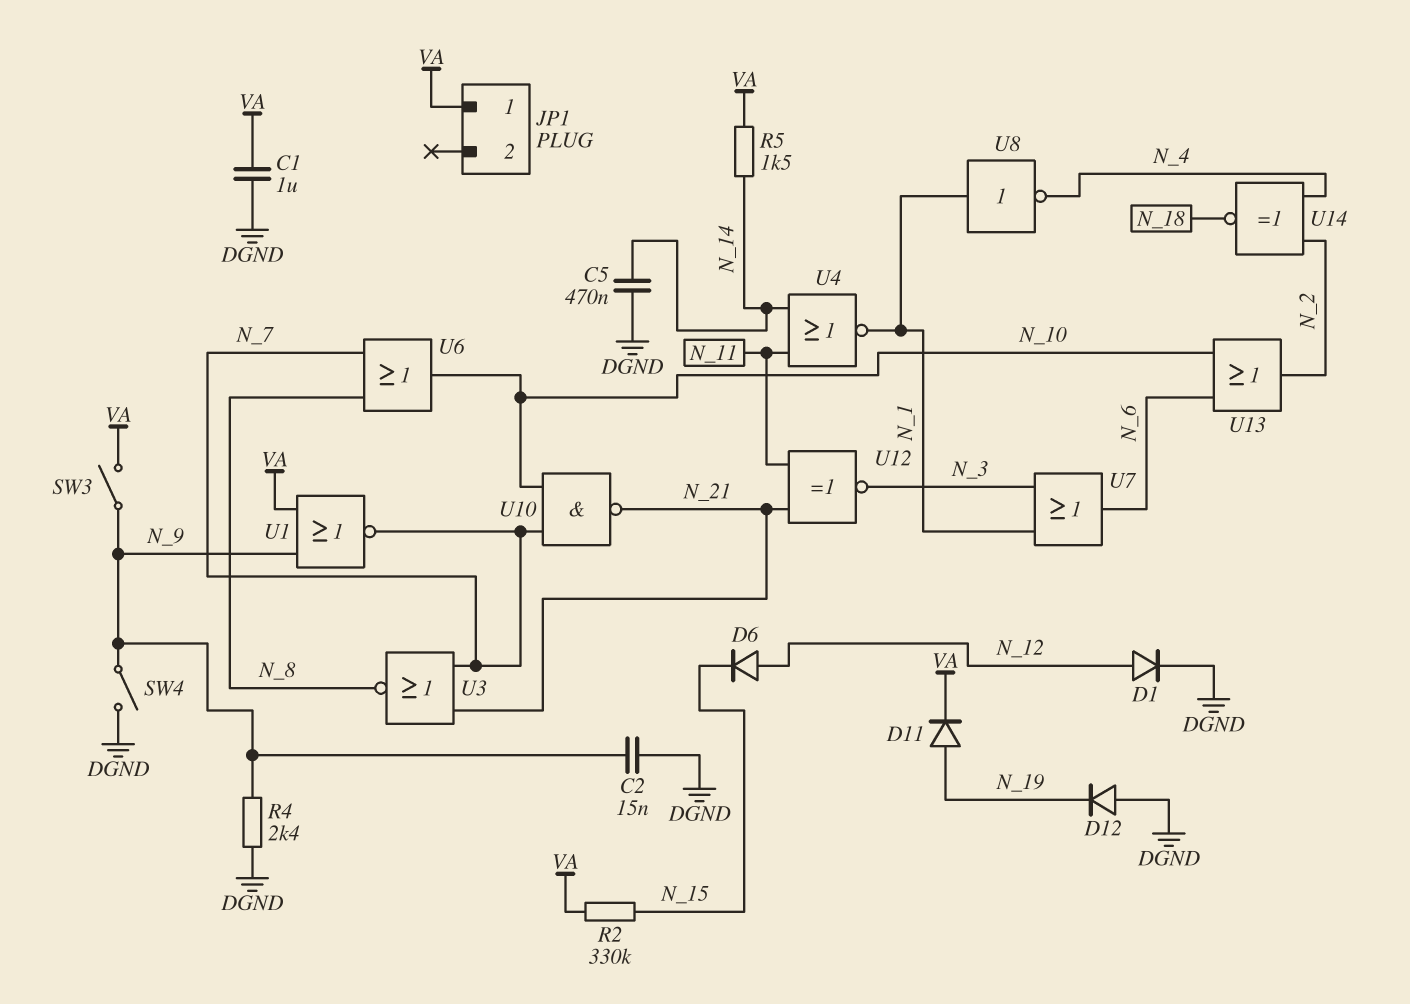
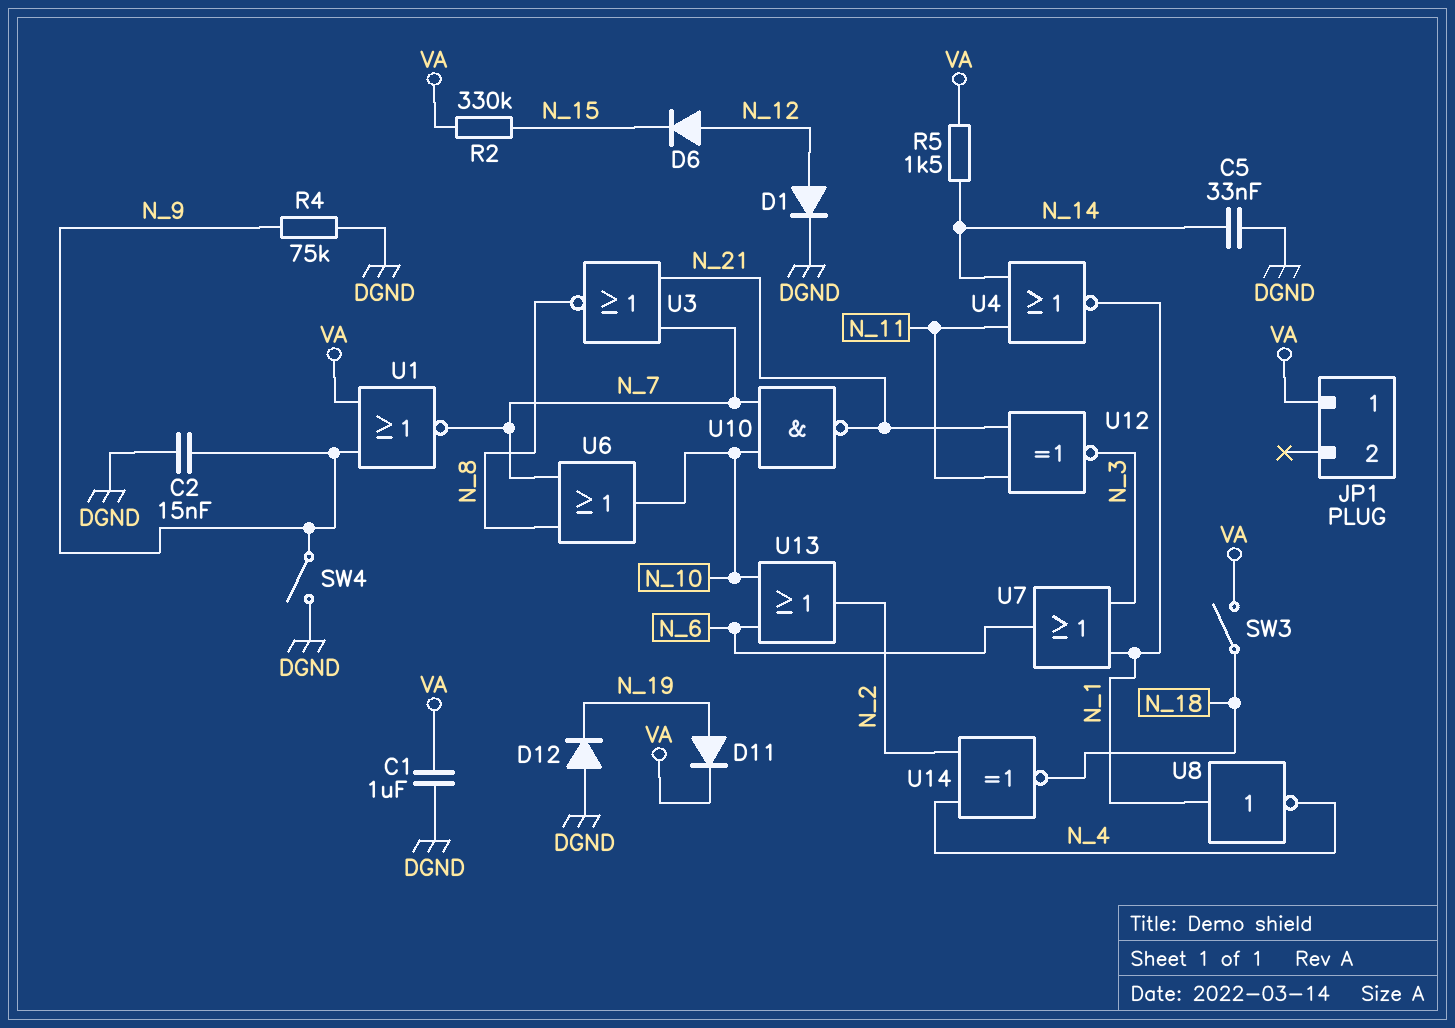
C5: 470nF (DGND, N_14) -> 33nF (DGND, N_14)
R4: 2.4k (DGND, N_9) -> 75k (DGND, N_9)
SW3: switch (N_9, VA) -> switch (N_18, VA)

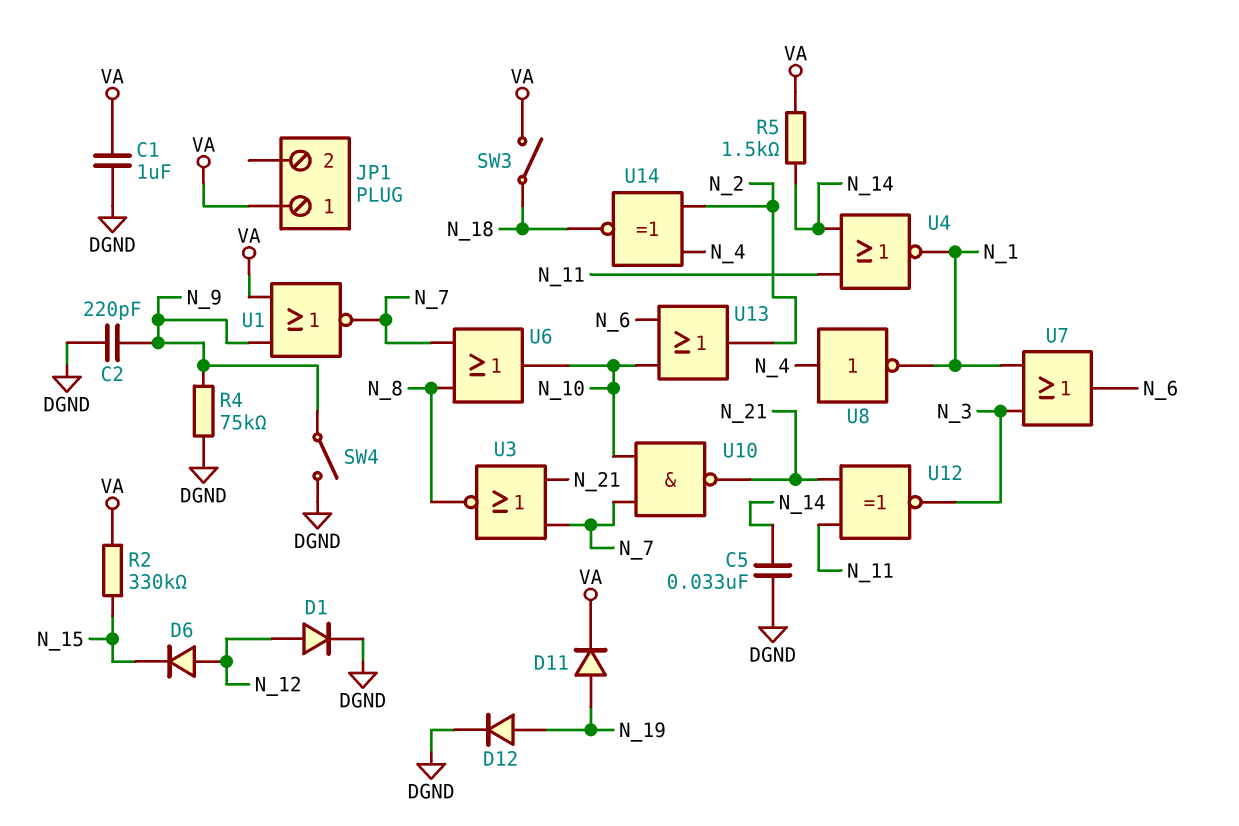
C2: 15nF (DGND, N_9) -> 220pF (DGND, N_9)
D12: diode (A DGND, K N_19) -> diode (A N_19, K DGND)
U8: NOT (in N_1, out N_4) -> NOT (in N_4, out N_1)

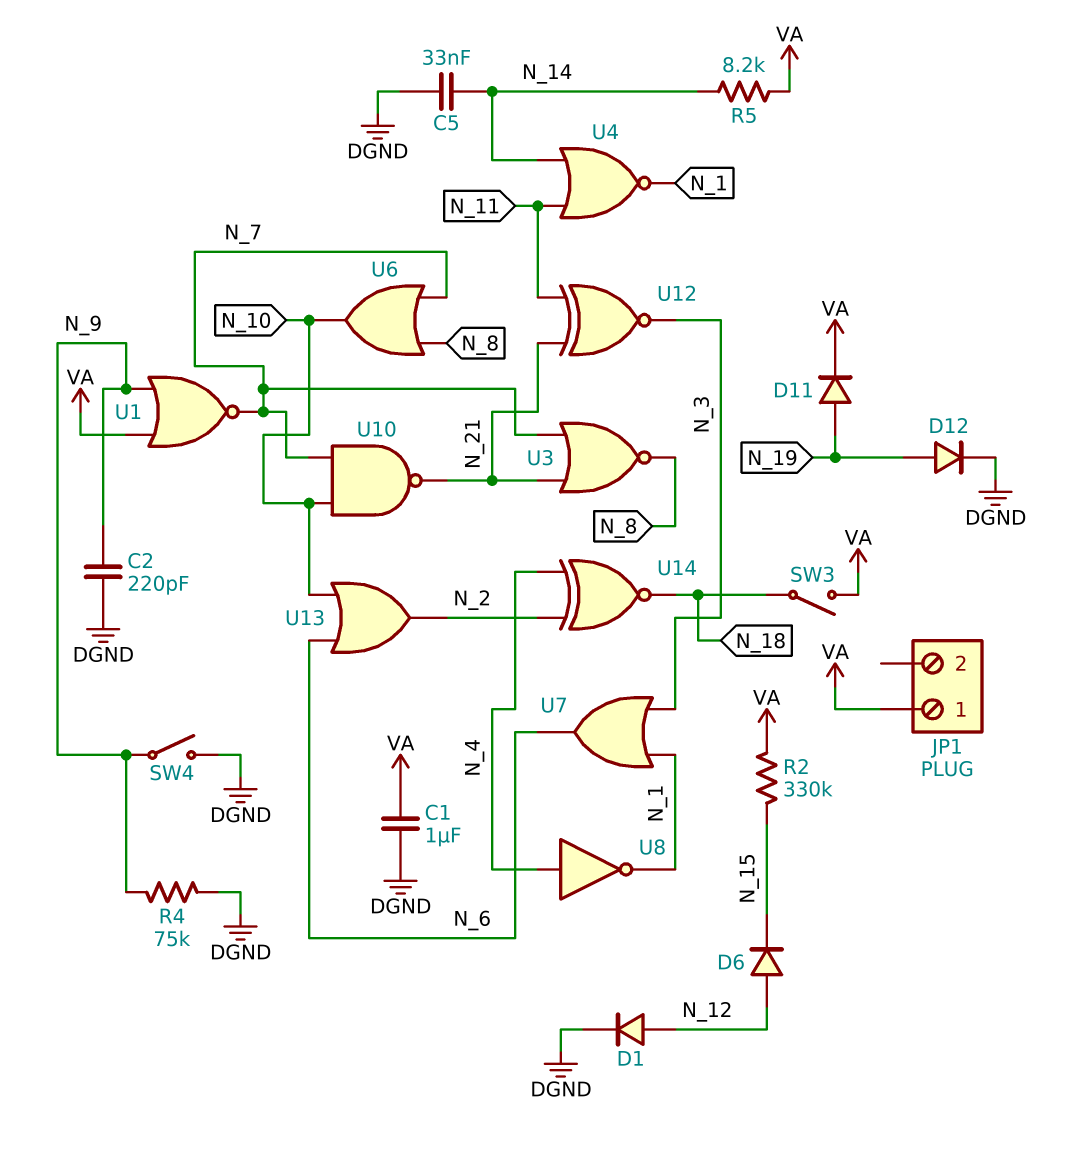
R5: 1.5k (N_14, VA) -> 8.2k (N_14, VA)

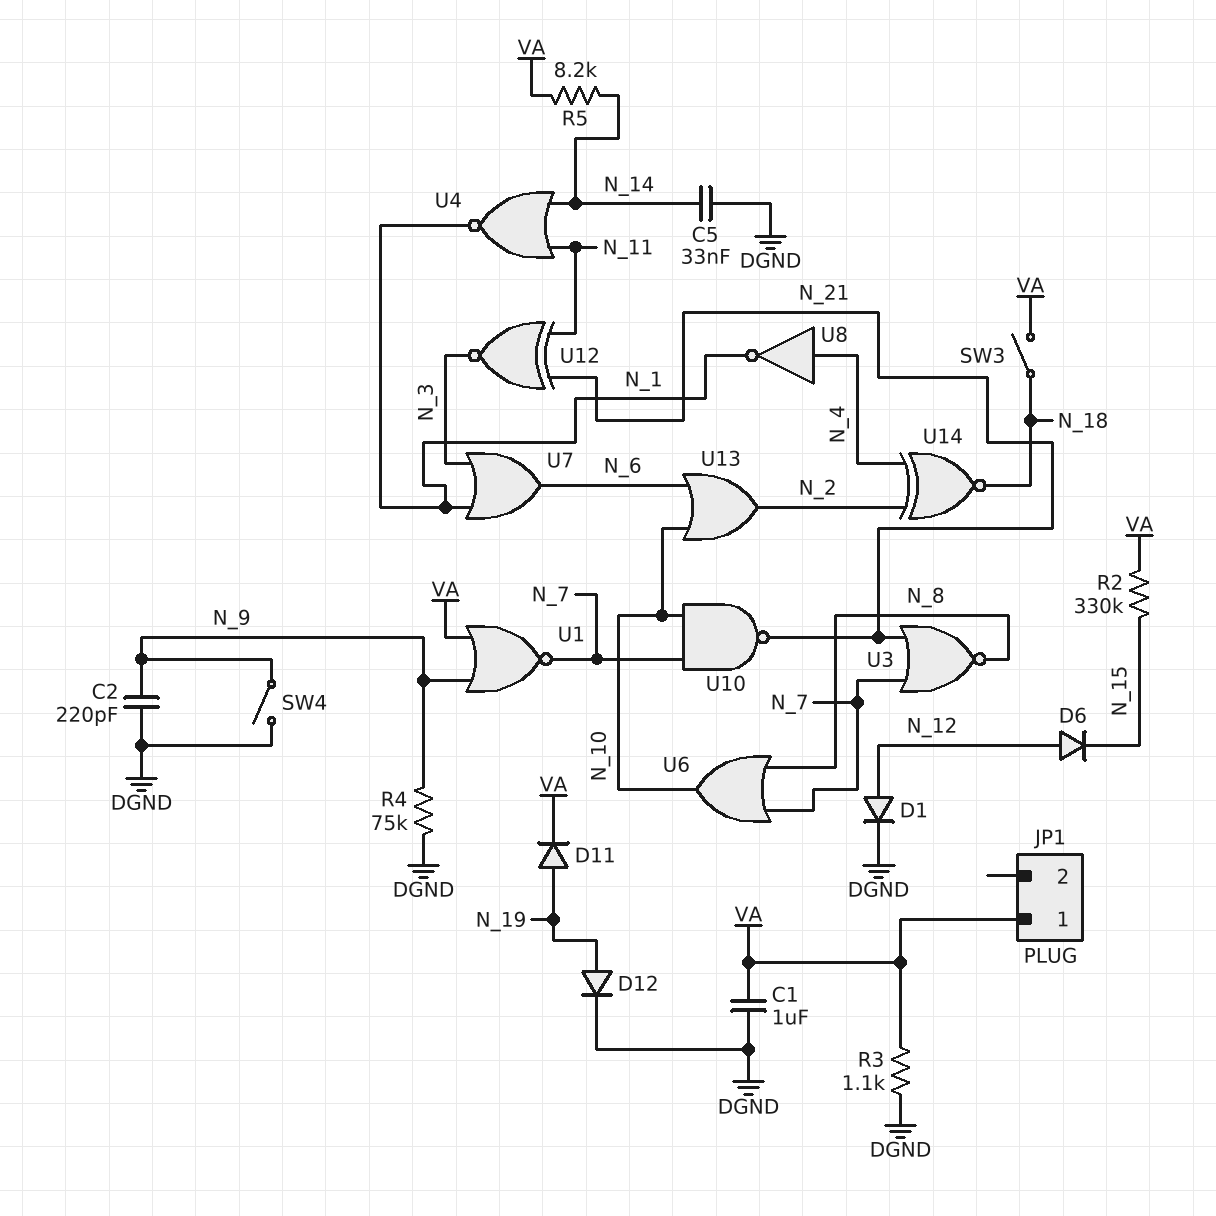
R3: none -> 1.1k (DGND, VA)

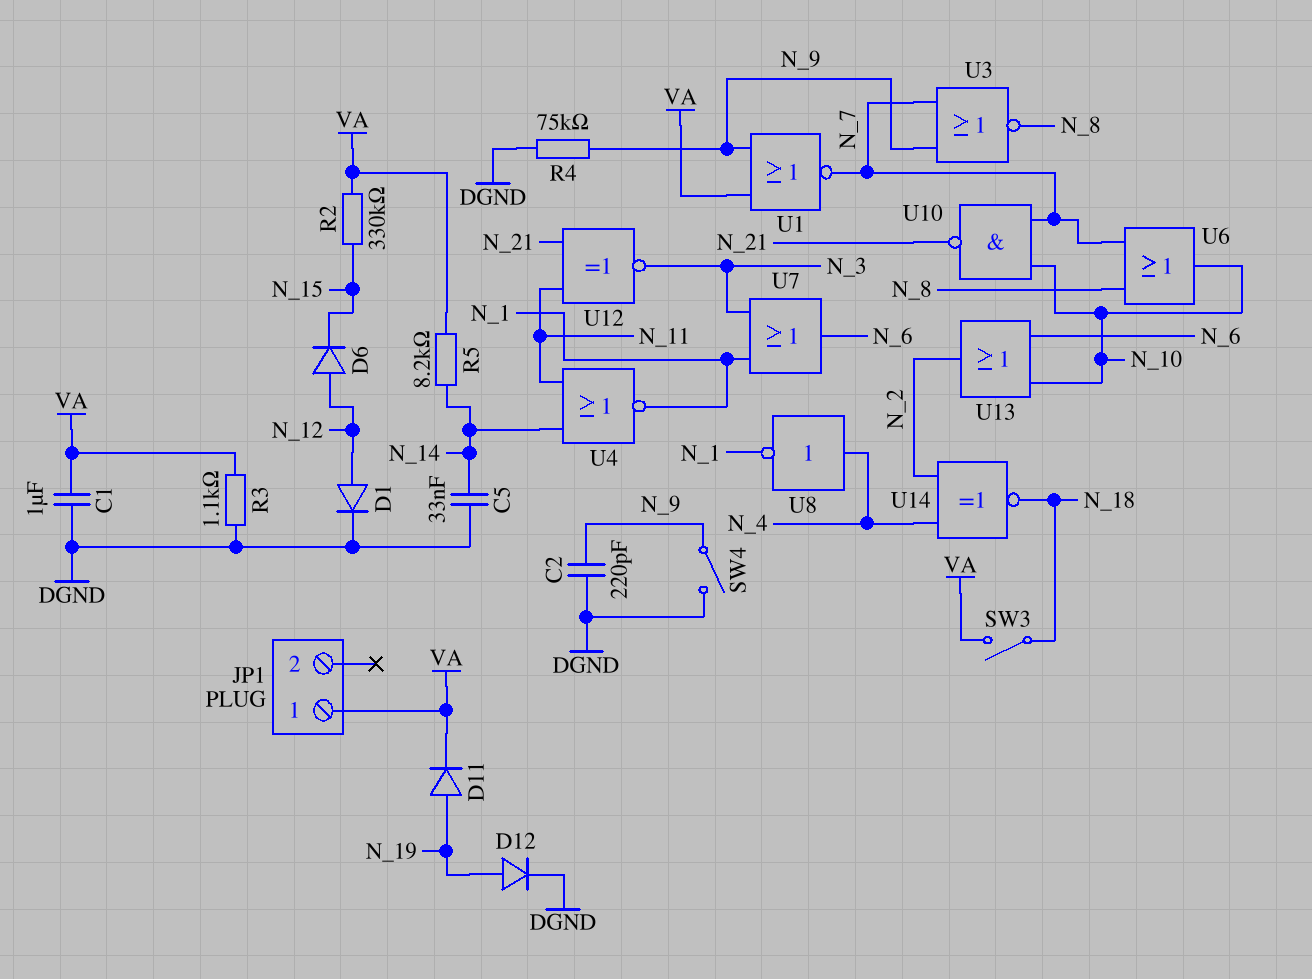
U3: NOR (in N_7, in N_21, out N_8) -> NOR (in N_7, in N_9, out N_8)

